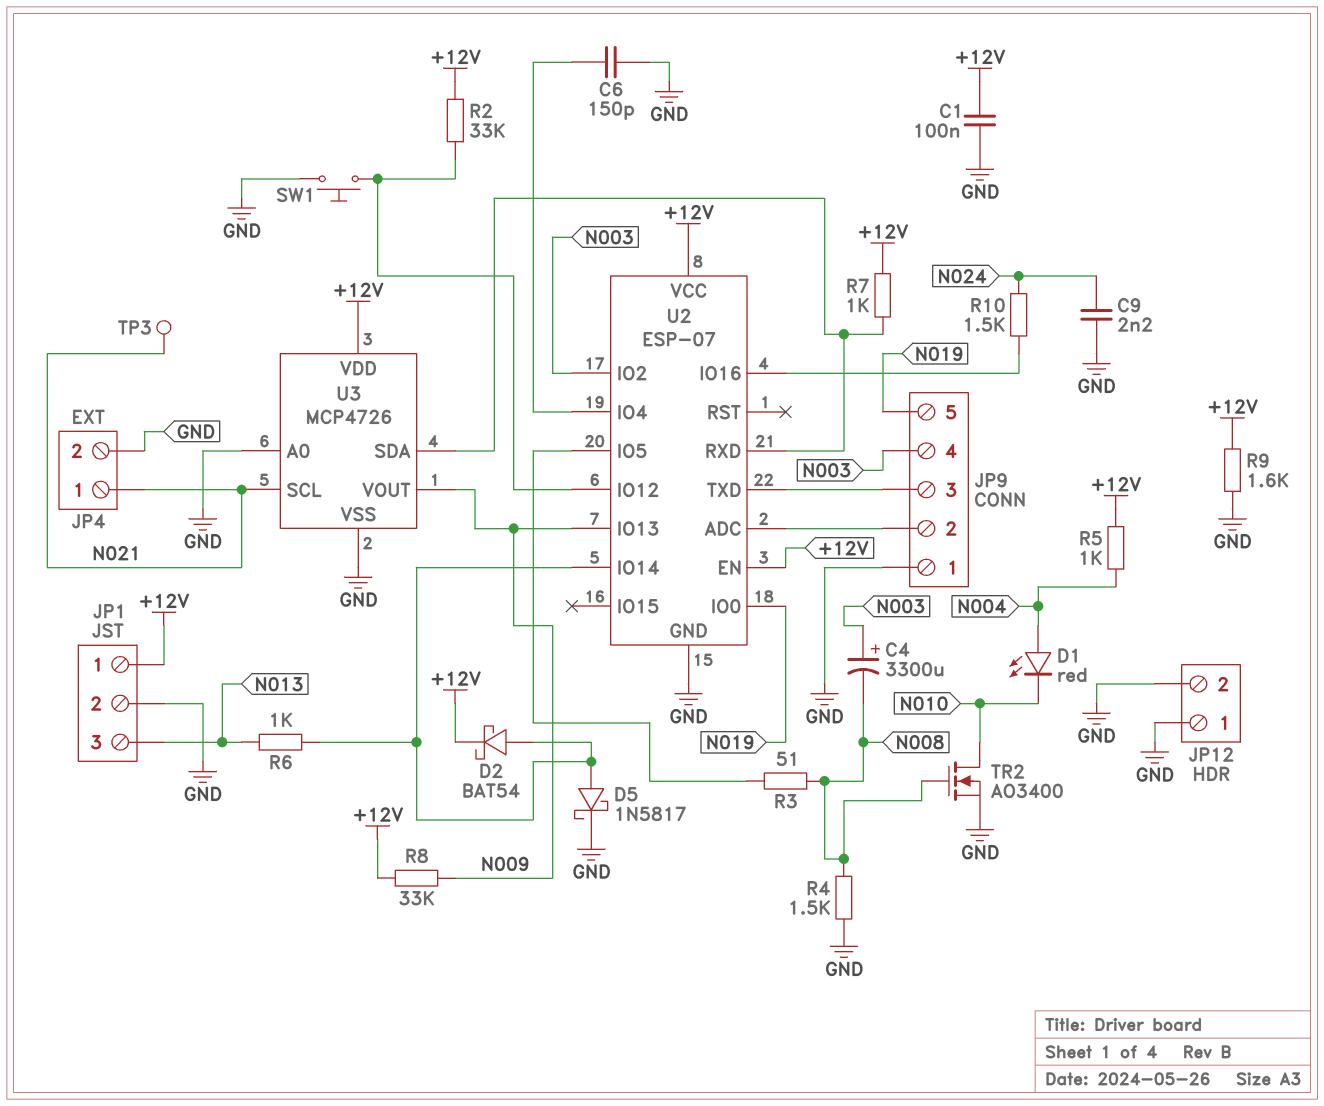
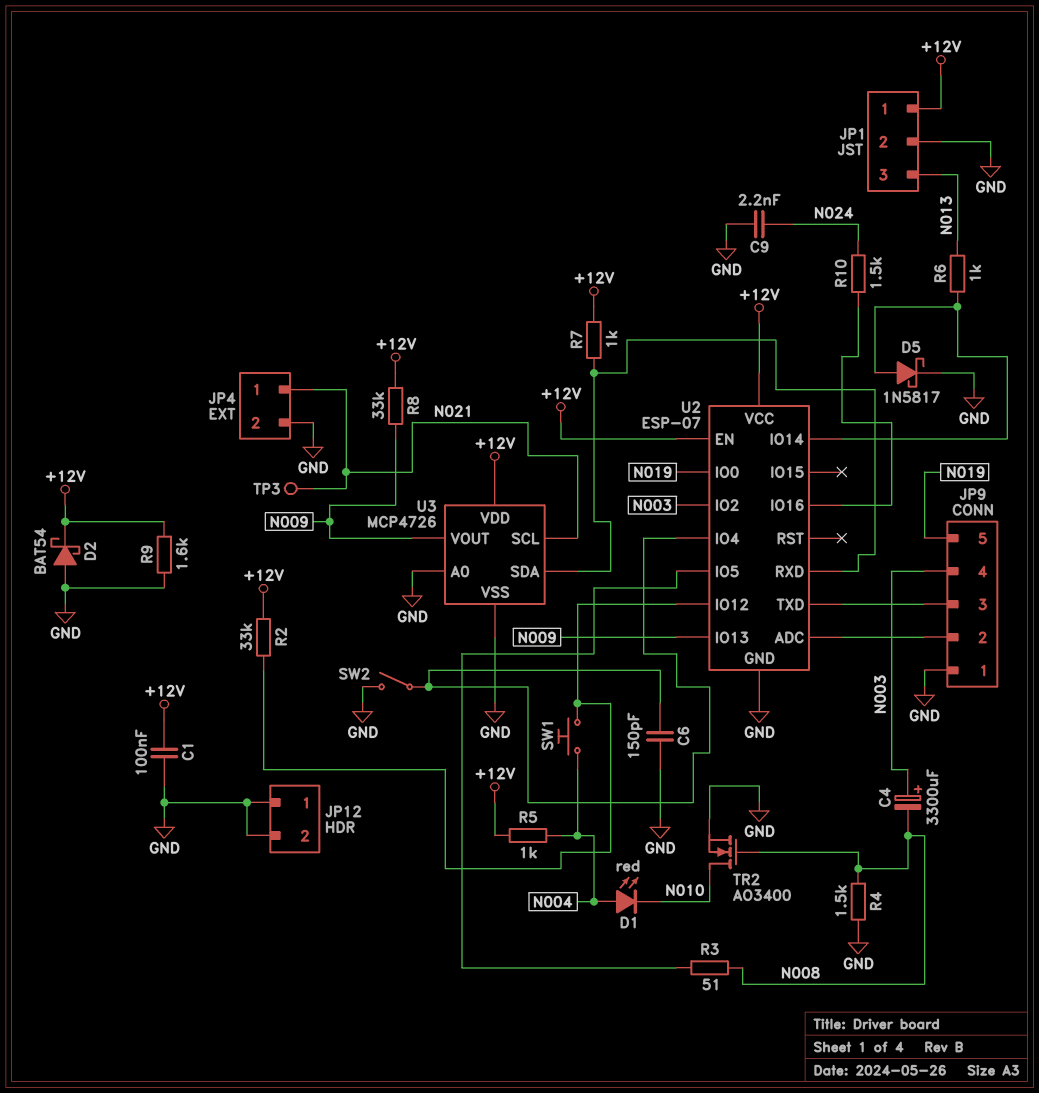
D2: schottky BAT54 (A U2/IO14, K +12V) -> schottky BAT54 (A GND, K +12V)
SW1: button (GND, U2/IO12) -> button (N004, U2/IO12)
SW2: none -> switch (GND, U2/IO4)

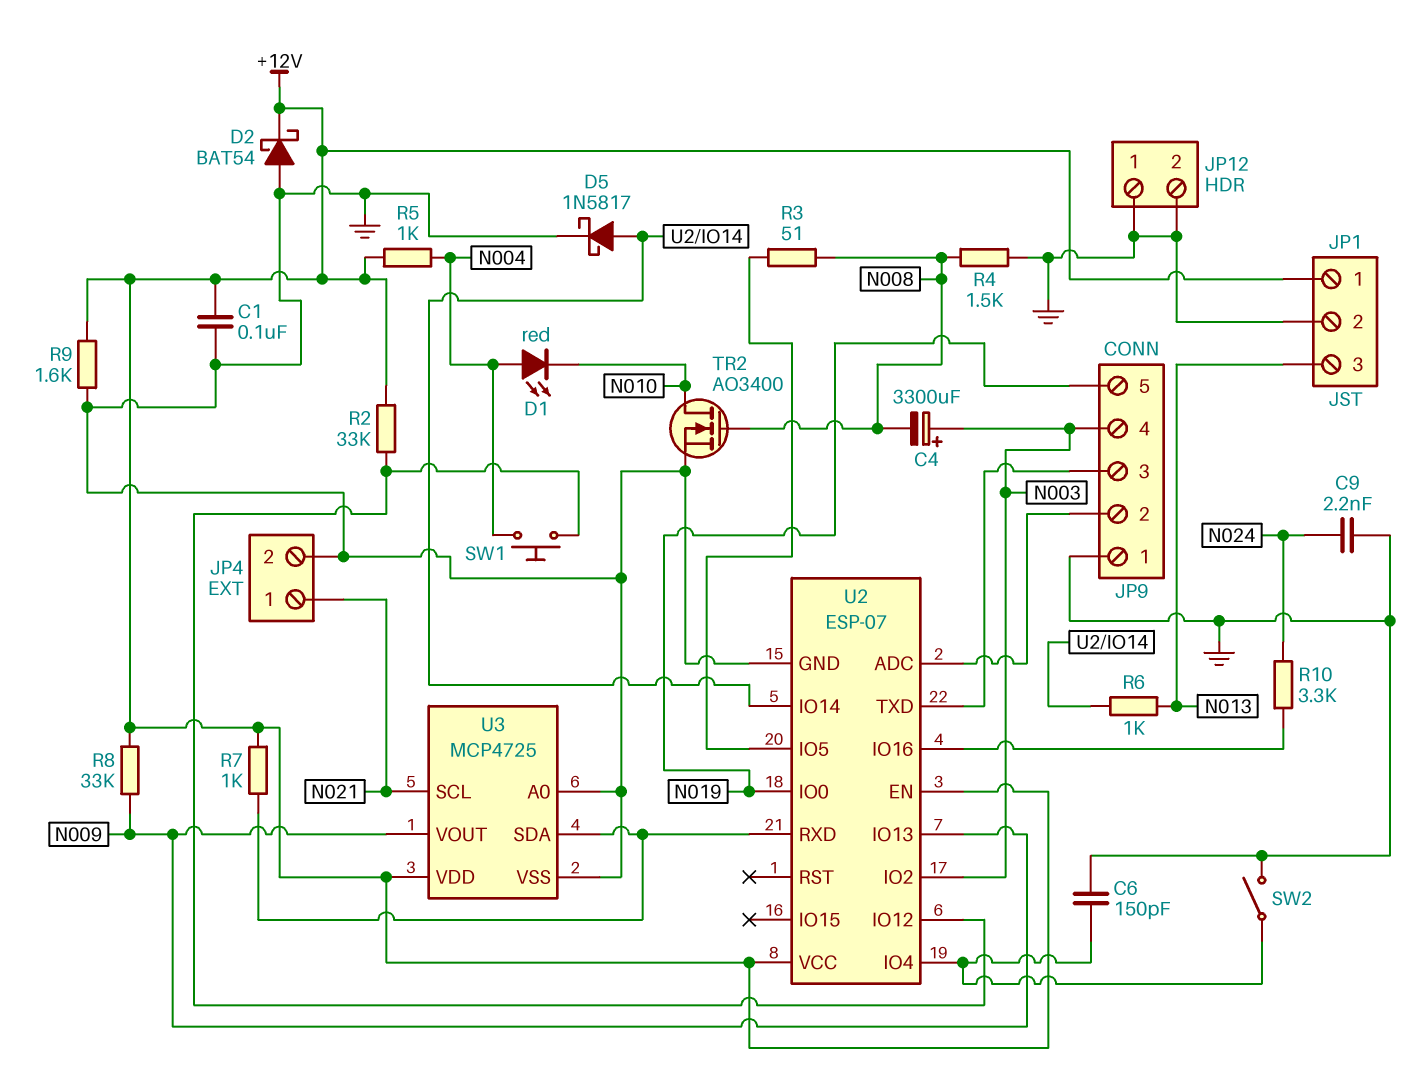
R10: 1.5k (N024, U2/IO16) -> 3.3k (N024, U2/IO16)
TP3: test point (N021) -> none
U3: MCP4726 -> MCP4725

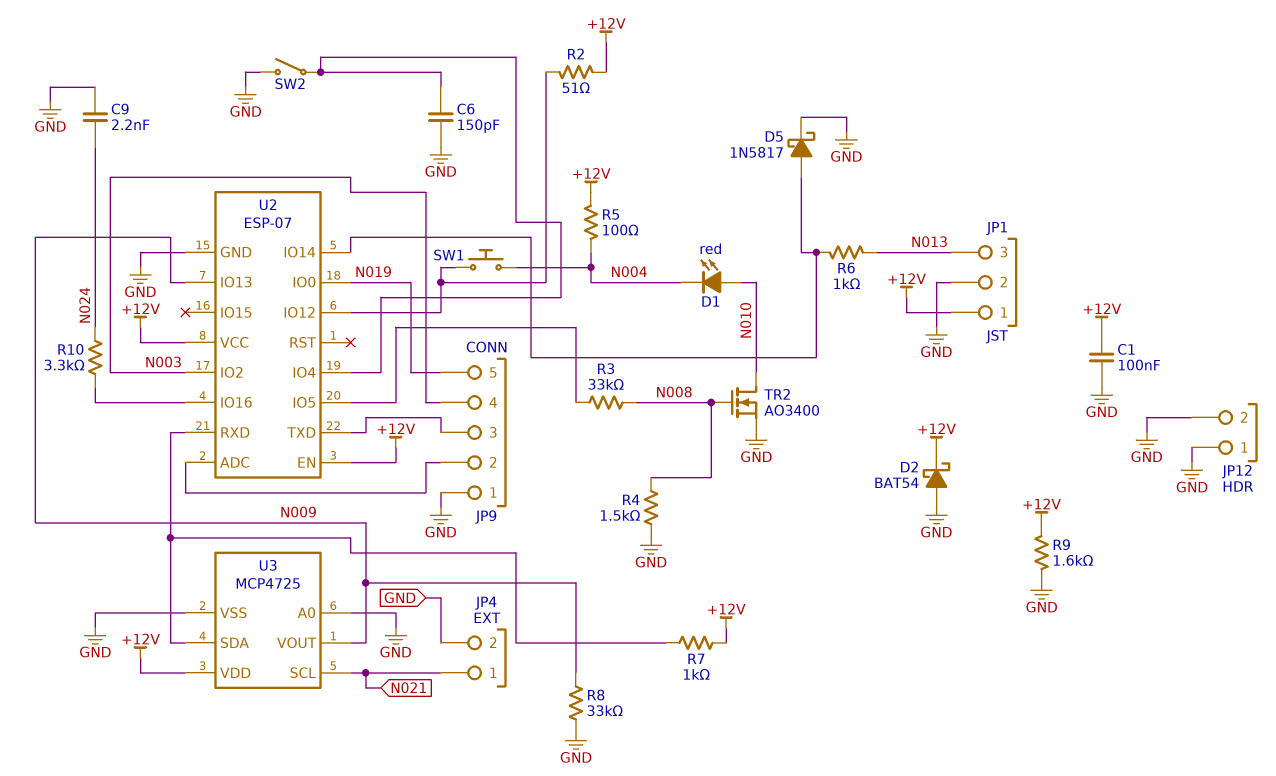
C4: 3300uF (plus N003, minus N008) -> none
D1: LED red (A N004, K N010) -> LED red (A N010, K N004)
R2: 33k (+12V, U2/IO12) -> 51 (+12V, U2/IO12)
R3: 51 (N008, U2/IO5) -> 33k (N008, U2/IO5)
R5: 1k (+12V, N004) -> 100 (+12V, N004)
R8: 33k (+12V, N009) -> 33k (GND, N009)

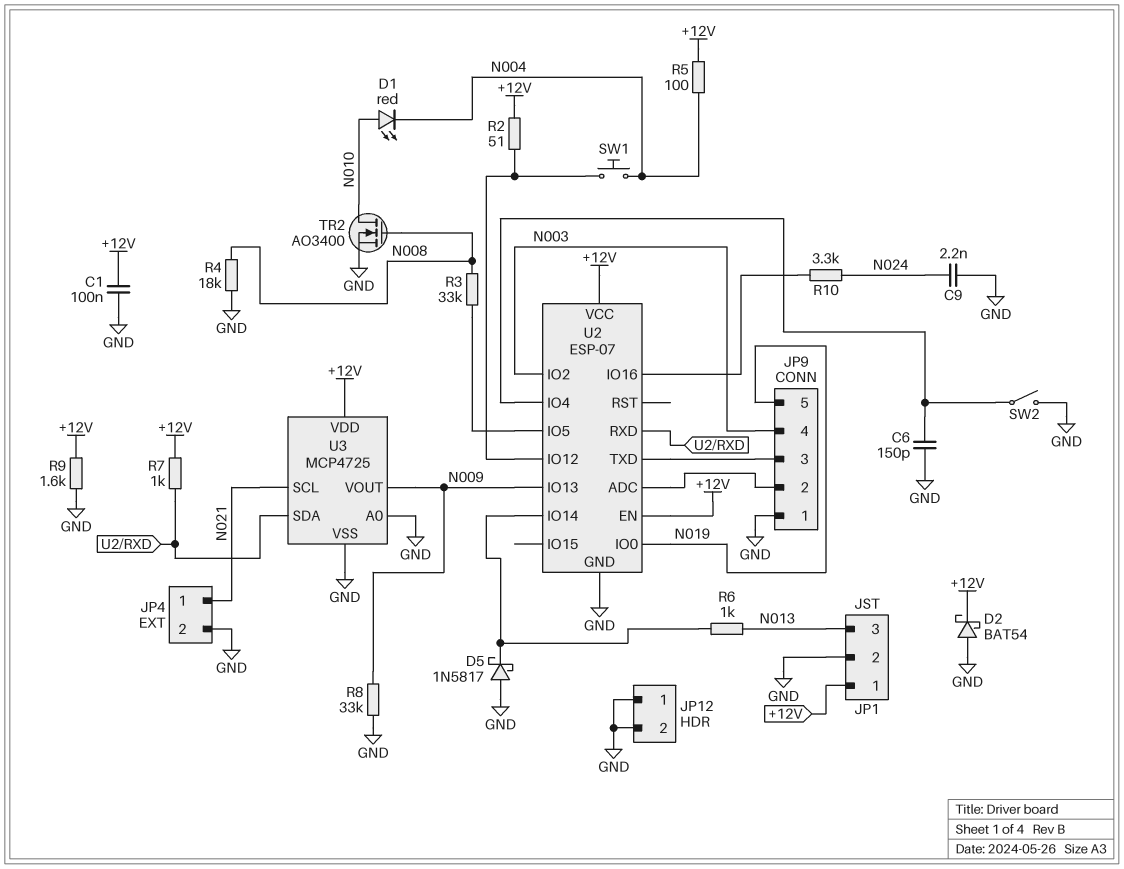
D5: schottky 1N5817 (A U2/IO14, K GND) -> schottky 1N5817 (A GND, K U2/IO14)
R4: 1.5k (GND, N008) -> 18k (GND, N008)

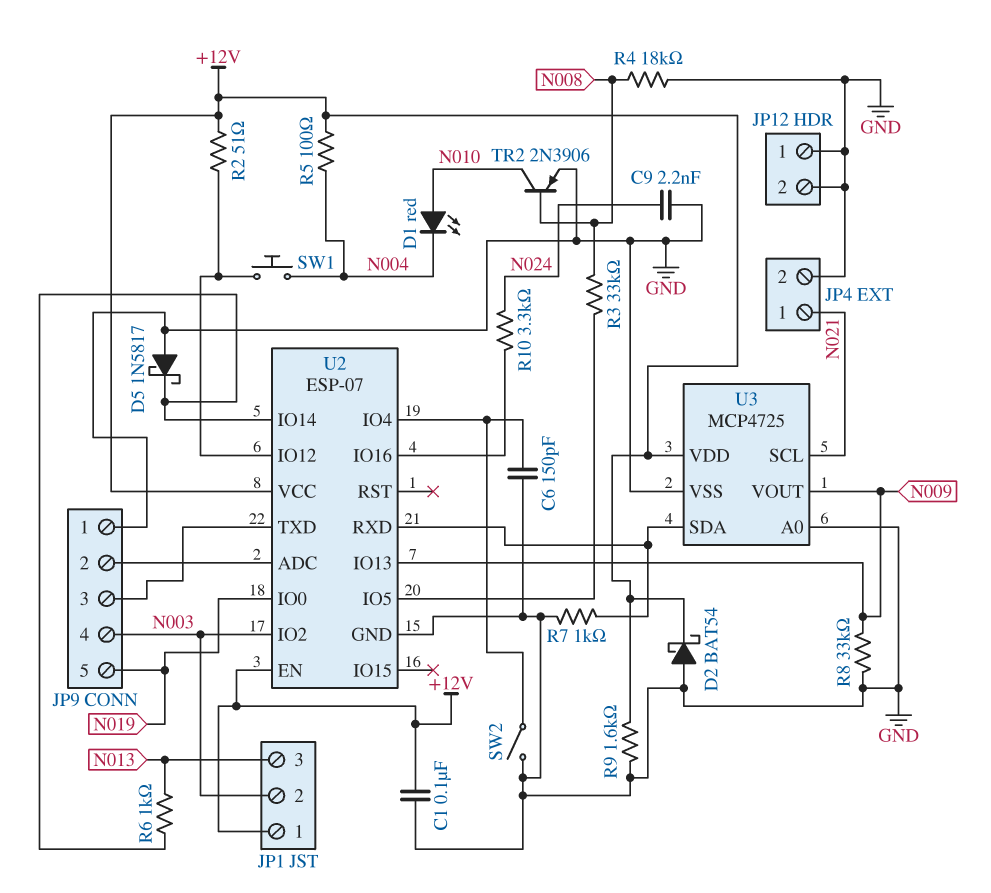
JP1 pin 2: GND -> N003
R7: 1k (+12V, U2/RXD) -> 1k (GND, U2/RXD)
TR2: NMOS AO3400 (G N008, D N010, S GND) -> PNP 2N3906 (B N008, C N010, E GND)

